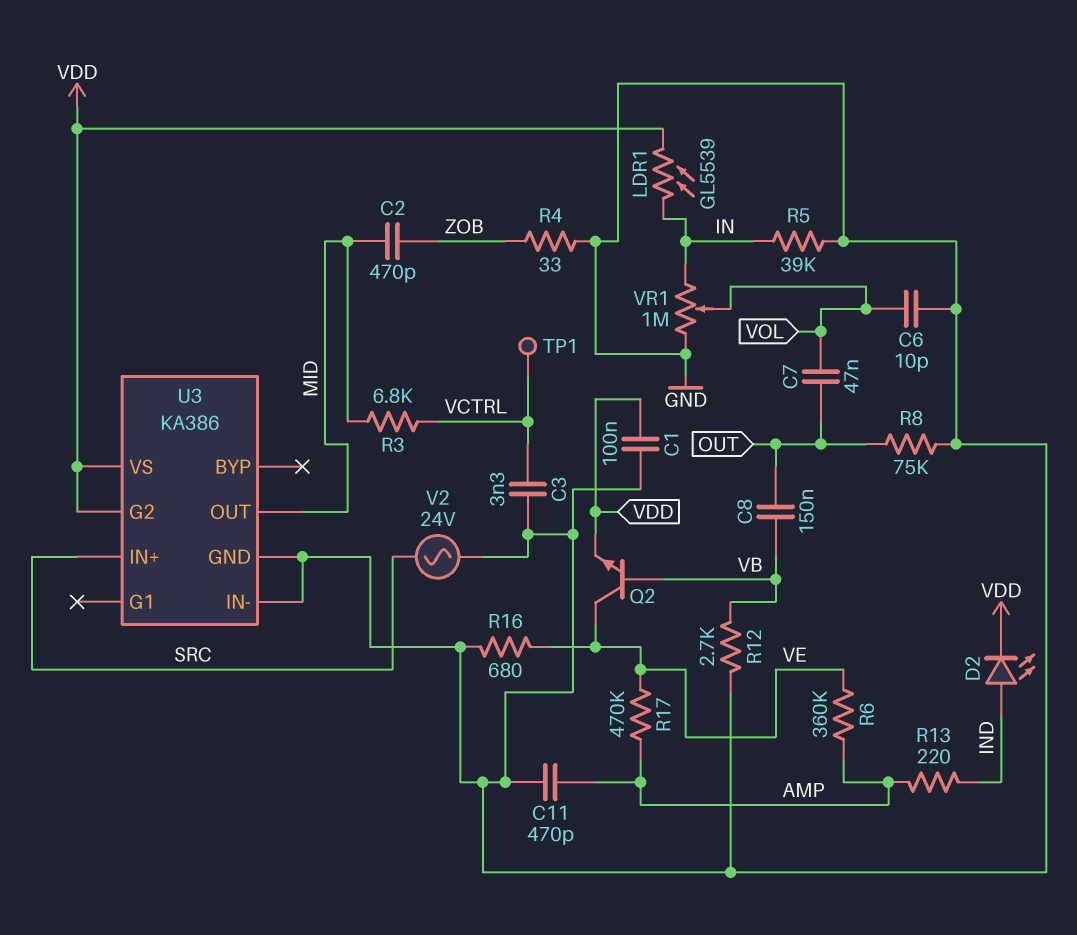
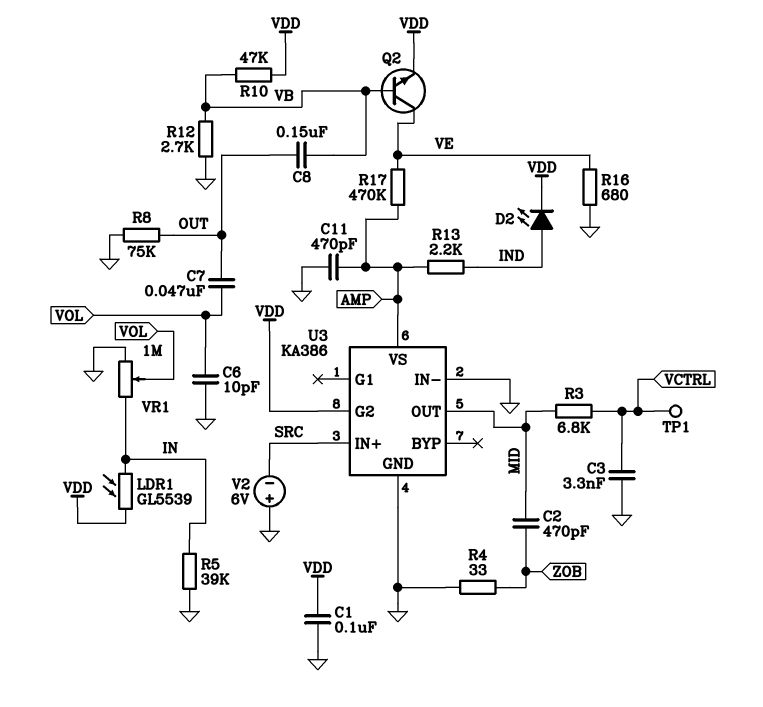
R6: 360k (AMP, VE) -> none
R10: none -> 47k (VB, VDD)
R13: 220 (AMP, IND) -> 2.2k (AMP, IND)
U3 pin VS: VDD -> AMP
V2: AC 24V (GND, SRC) -> 6V (plus GND, minus SRC)

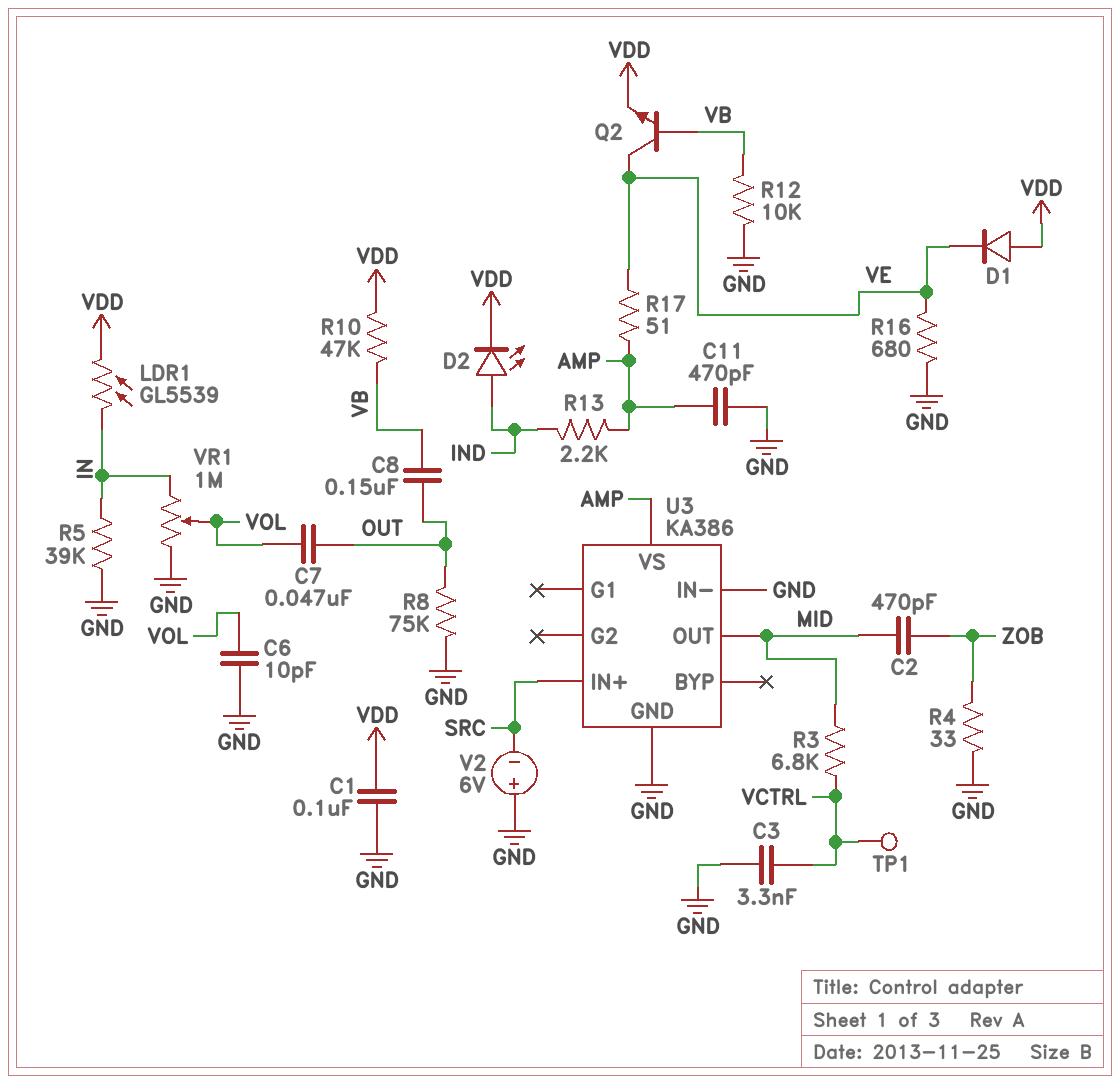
D1: none -> diode (A VDD, K VE)
R12: 2.7k (GND, VB) -> 10k (GND, VB)
R17: 470k (AMP, VE) -> 51 (AMP, VE)
U3 pin G2: VDD -> none

